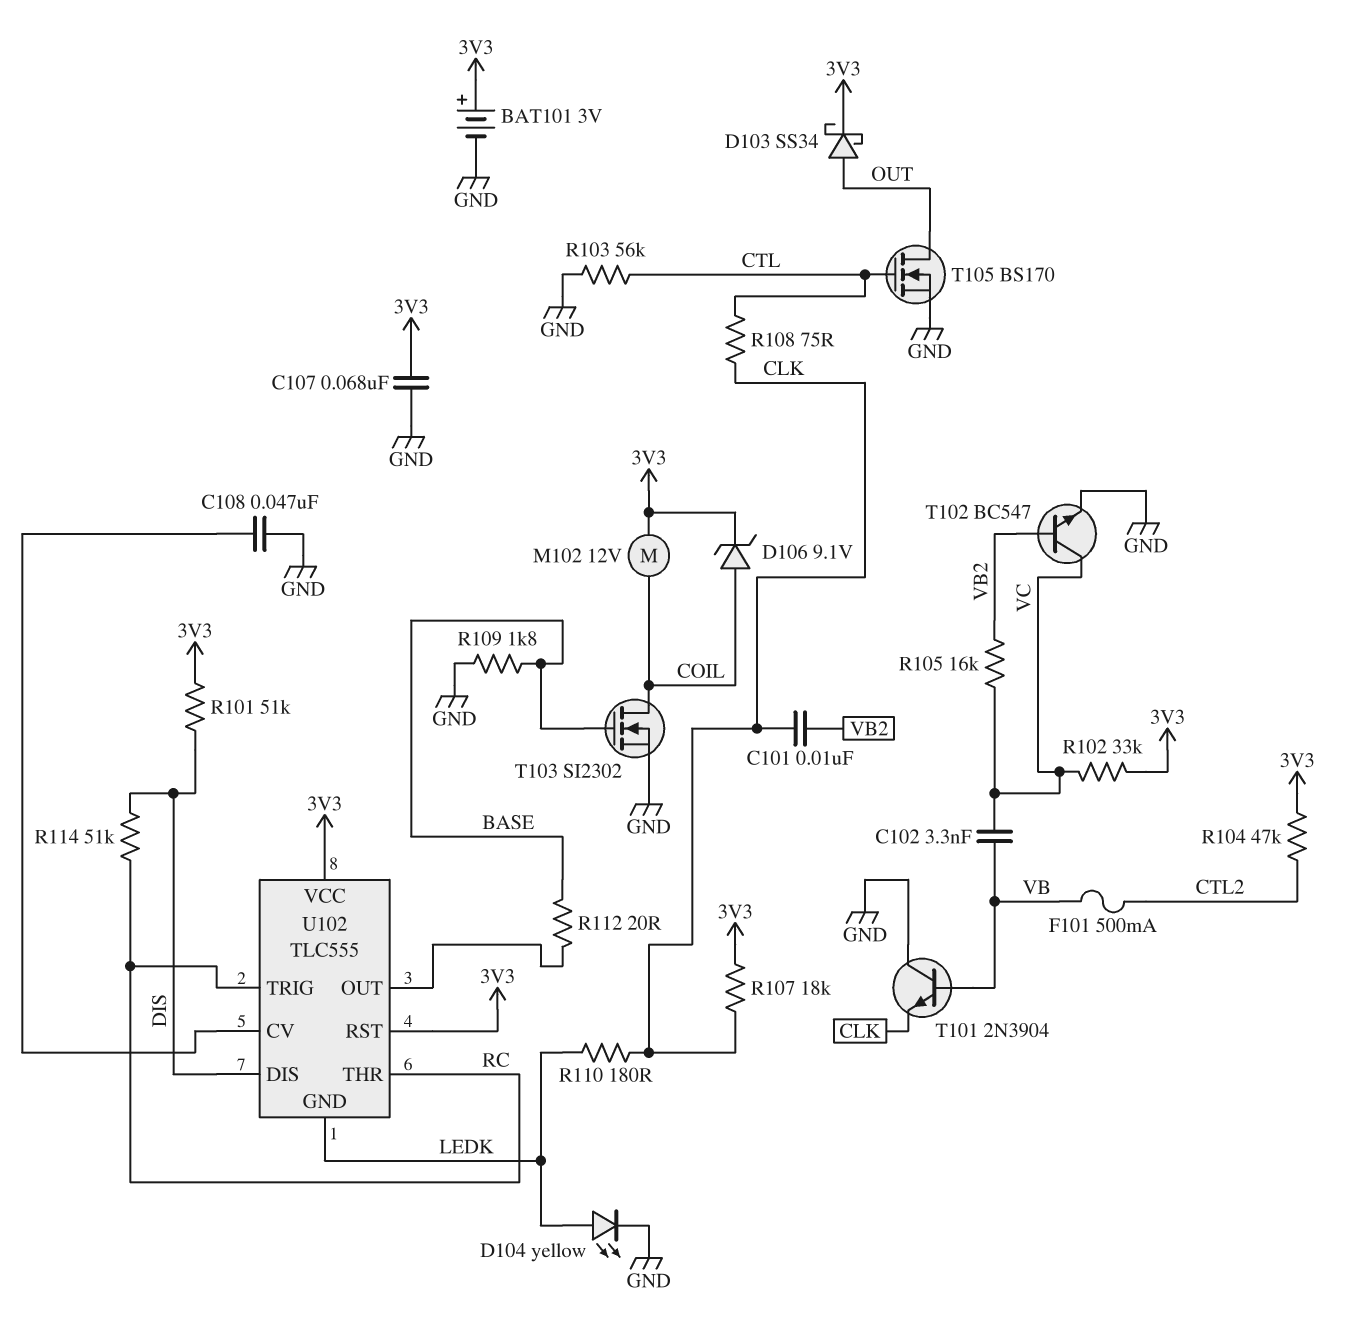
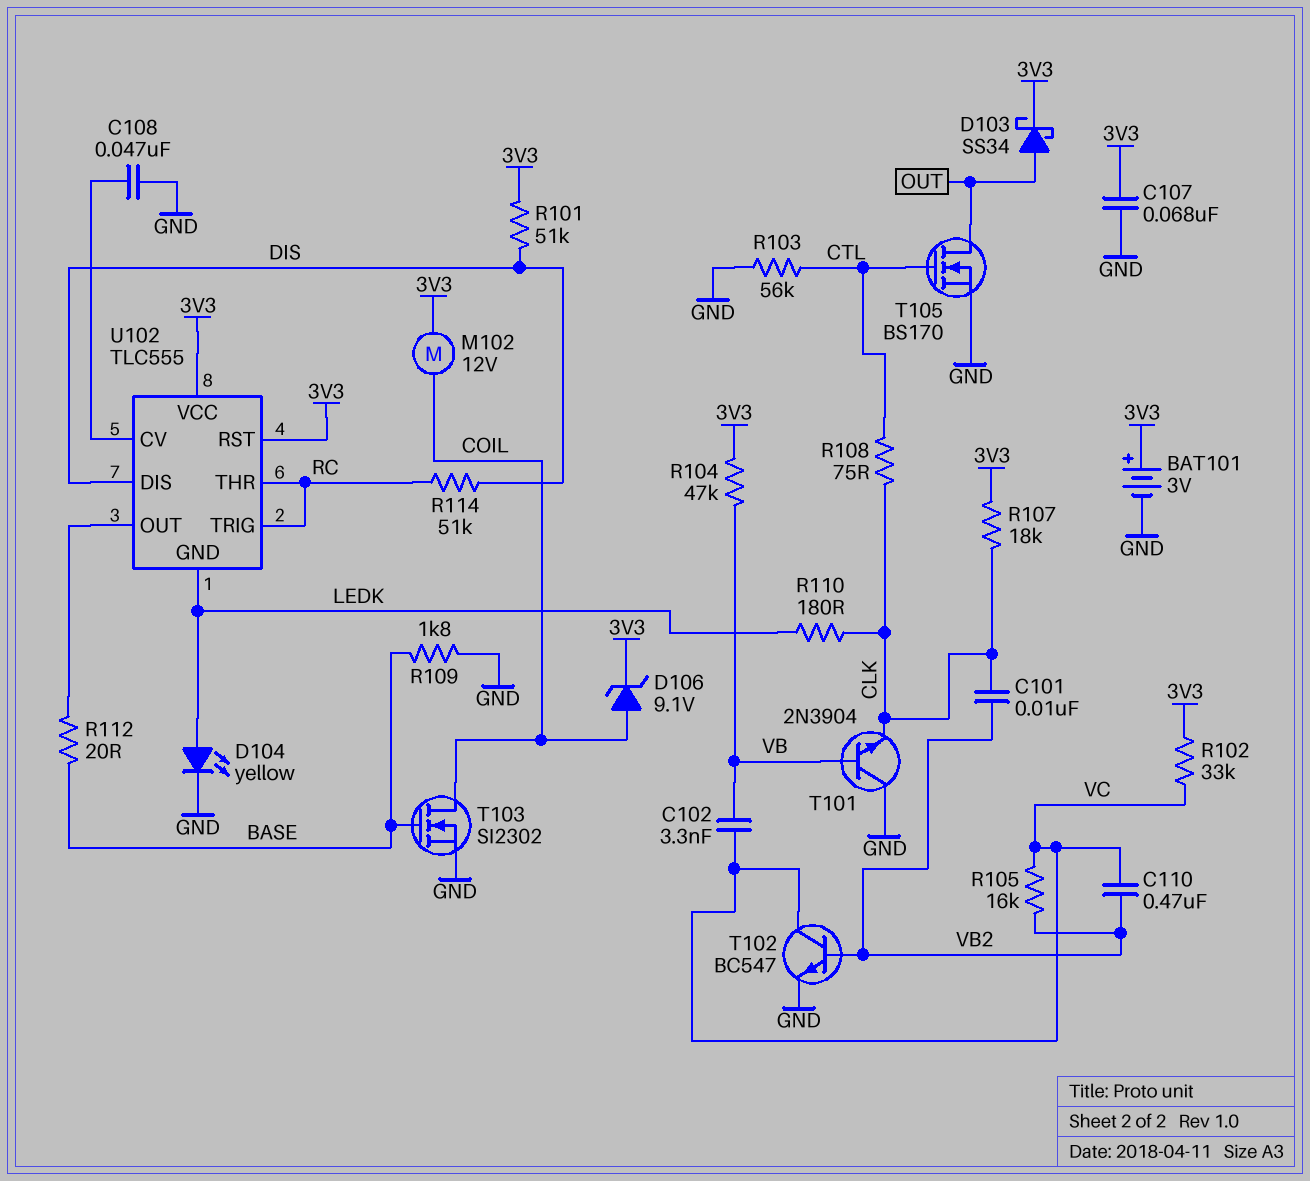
C110: none -> 470nF (VB2, VC)
F101: 500mA (CTL2, VB) -> none
R104: 47k (3V3, CTL2) -> 47k (3V3, VB)

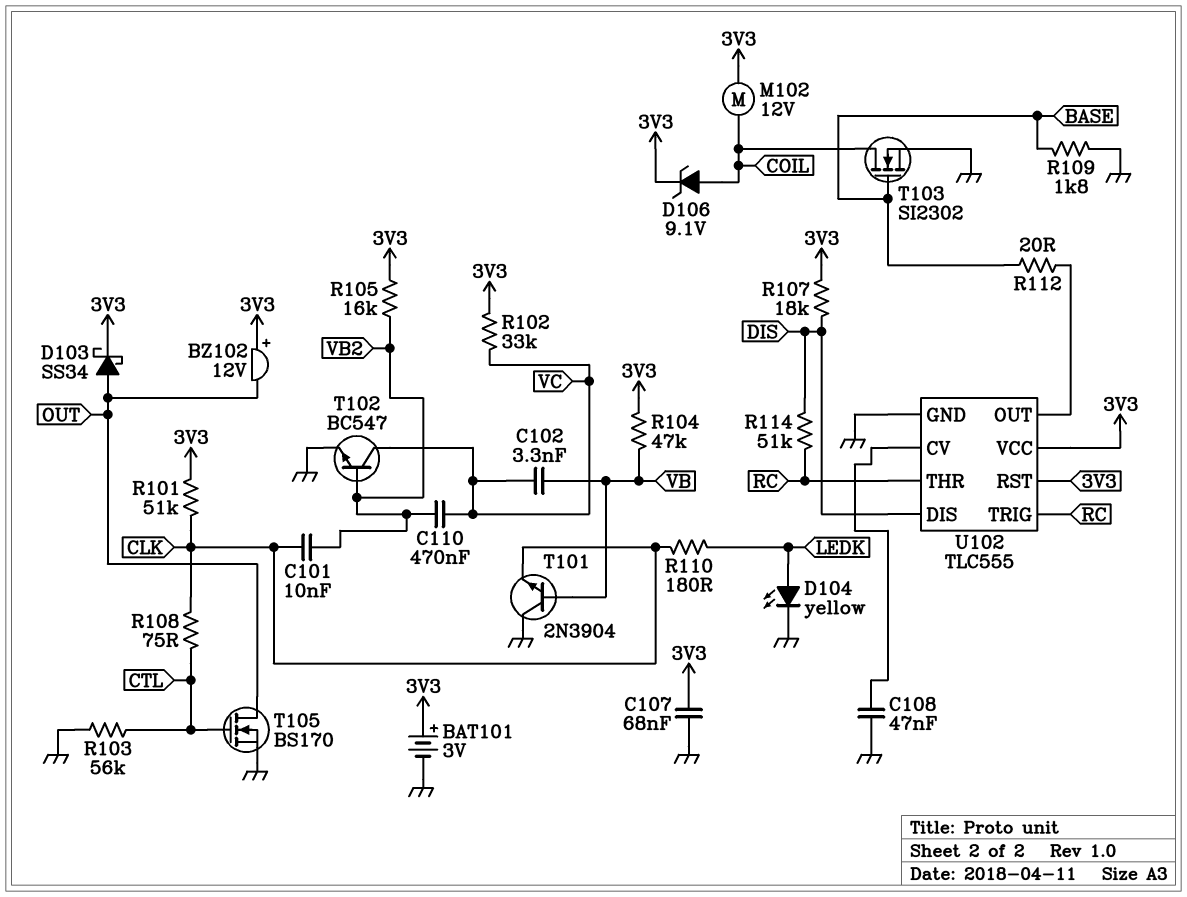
BZ102: none -> buzzer 12V (plus 3V3, minus OUT)
R101: 51k (3V3, DIS) -> 51k (3V3, CLK)
R105: 16k (VB2, VC) -> 16k (3V3, VB2)
R107: 18k (3V3, CLK) -> 18k (3V3, DIS)
U102 pin GND: LEDK -> GND

